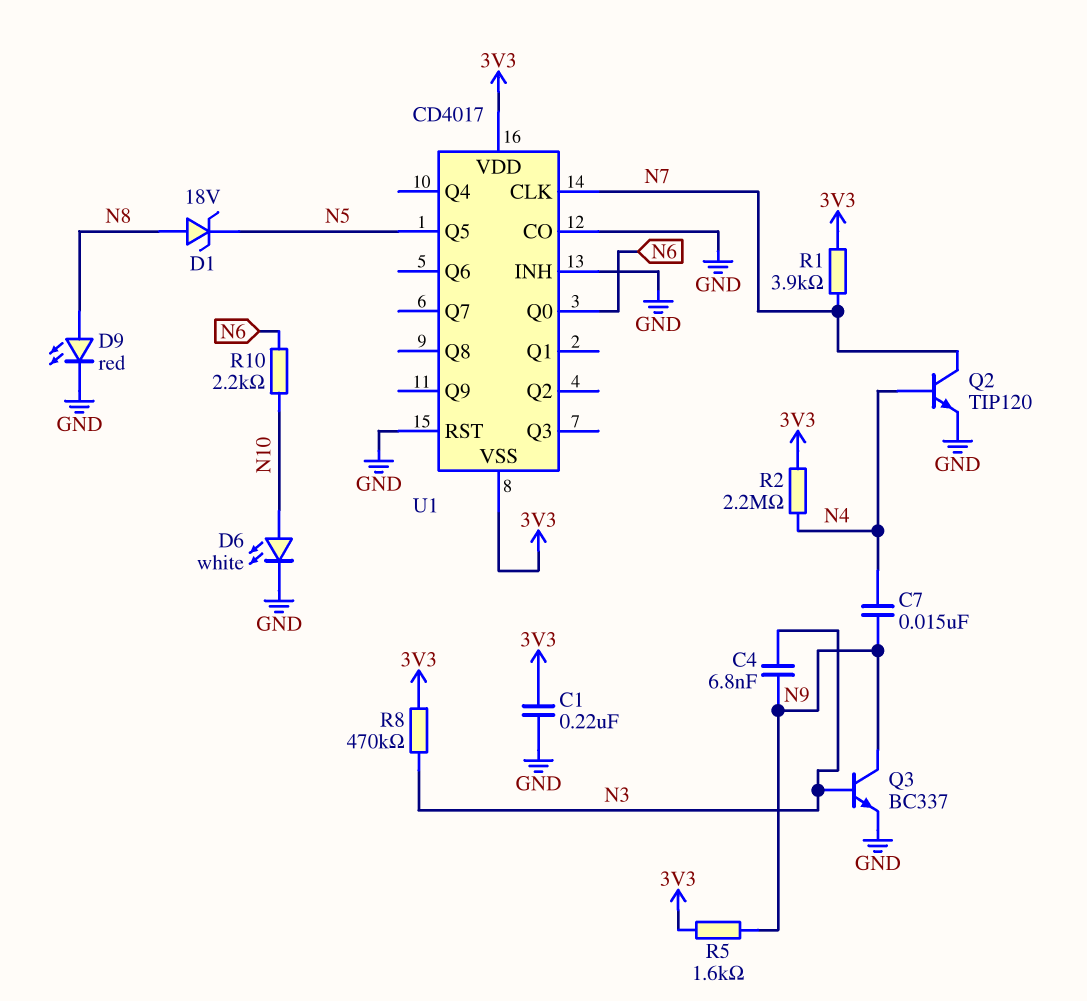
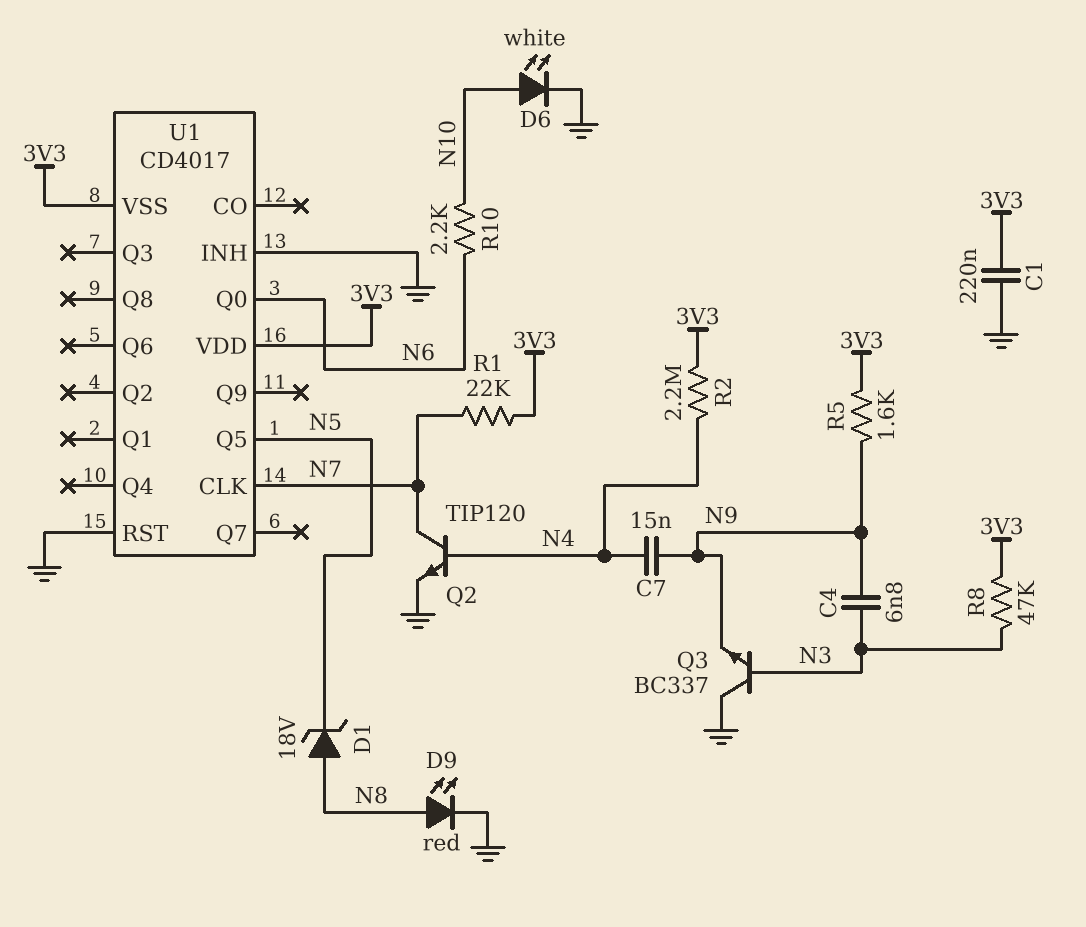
Q3: NPN BC337 (B N3, C N9, E GND) -> NPN BC337 (B N3, C GND, E N9)
R1: 3.9k (3V3, N7) -> 22k (3V3, N7)
R8: 470k (3V3, N3) -> 47k (3V3, N3)
U1 pin CO: GND -> none

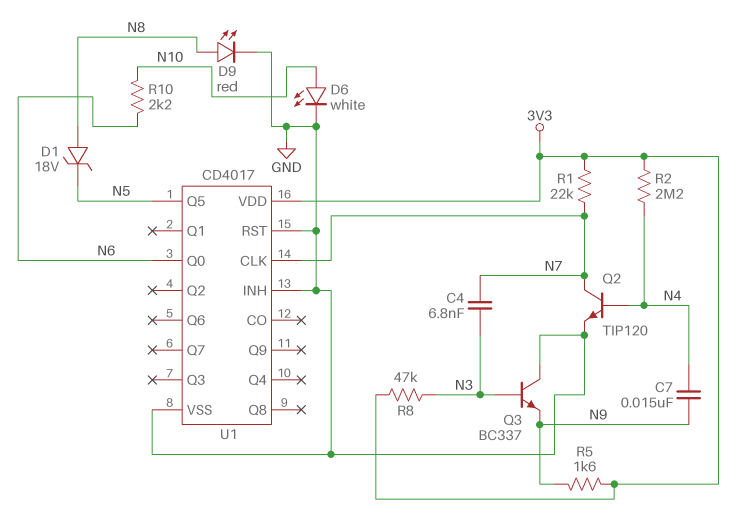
C1: 220nF (3V3, GND) -> none
C4: 6.8nF (N3, N9) -> 6.8nF (N3, N7)
U1 pin VSS: 3V3 -> GND

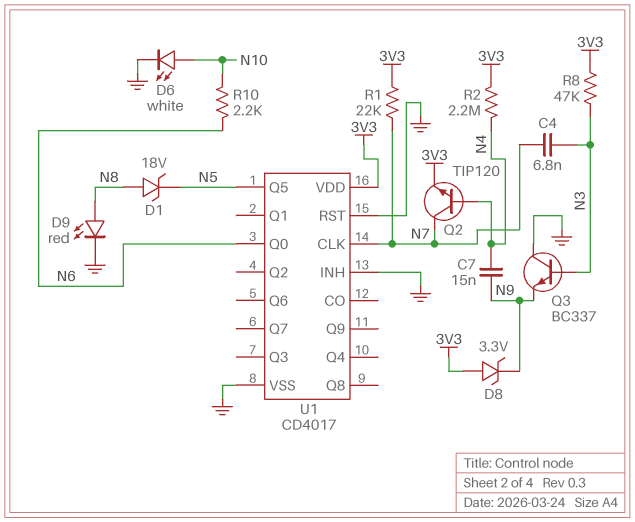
D8: none -> zener 3.3V (A 3V3, K N9)
Q2: NPN TIP120 (B N4, C N7, E GND) -> NPN TIP120 (B N4, C N7, E 3V3)
R5: 1.6k (3V3, N9) -> none

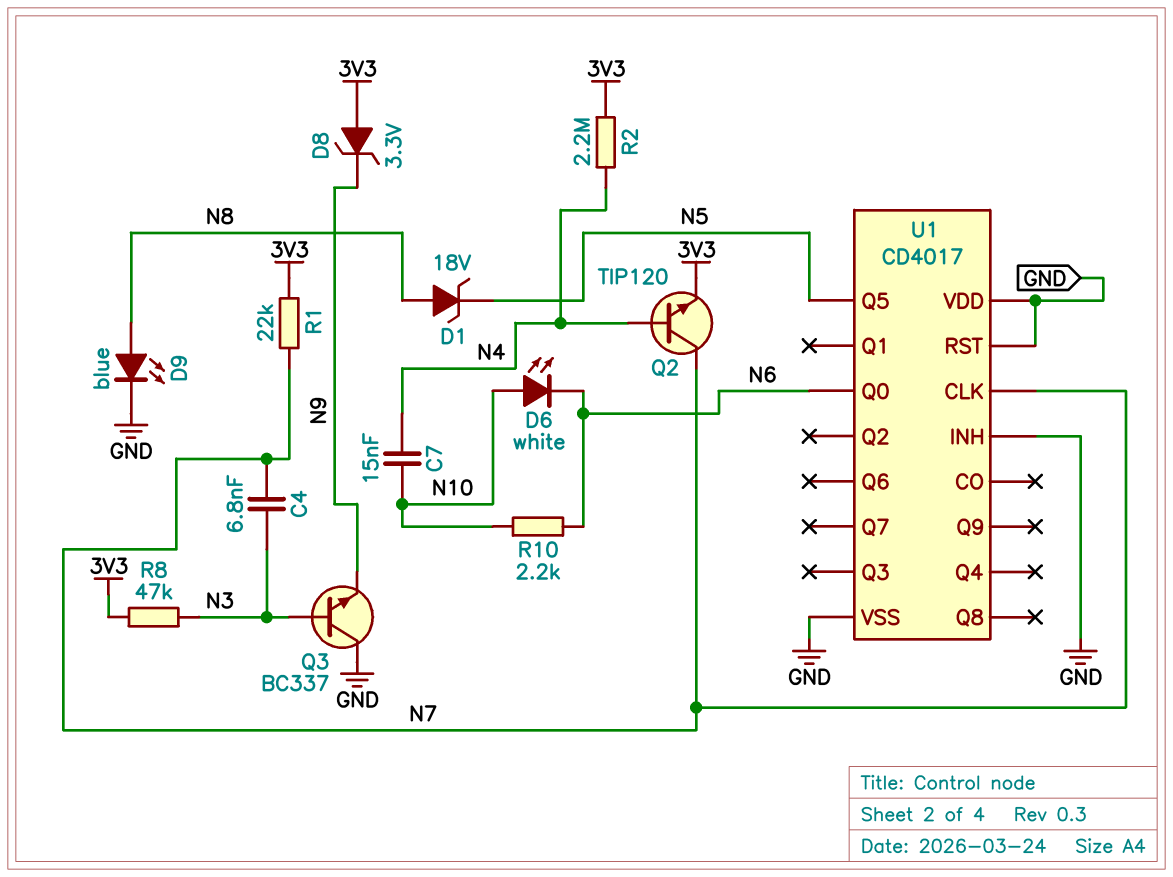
C7: 15nF (N4, N9) -> 15nF (N4, N10)
D6: LED white (A N10, K GND) -> LED white (A N10, K N6)
D9: LED red (A N8, K GND) -> LED blue (A N8, K GND)
U1 pin VDD: 3V3 -> GND

